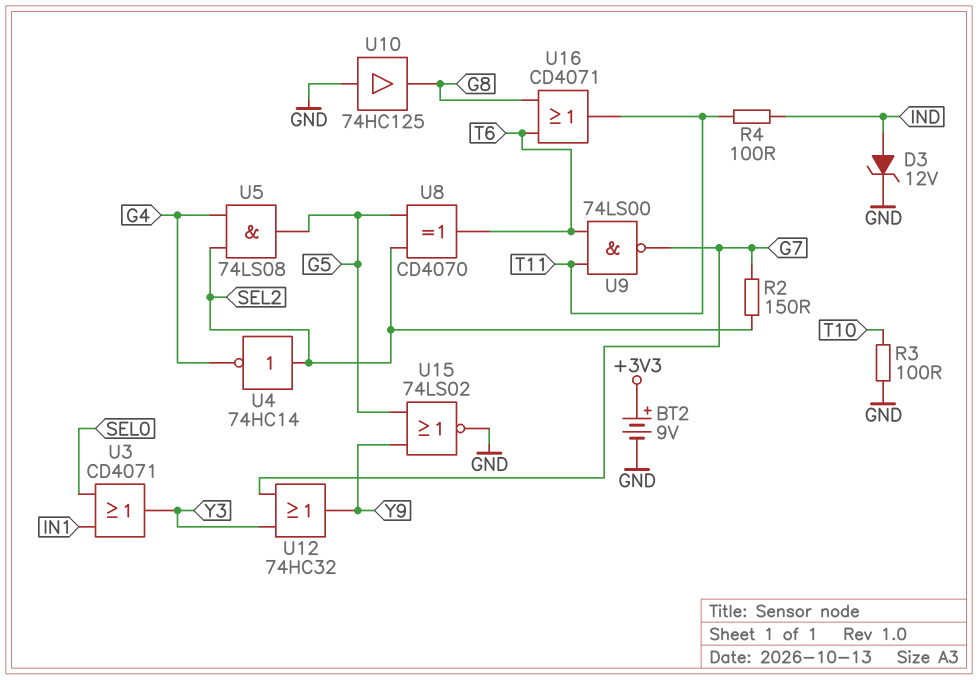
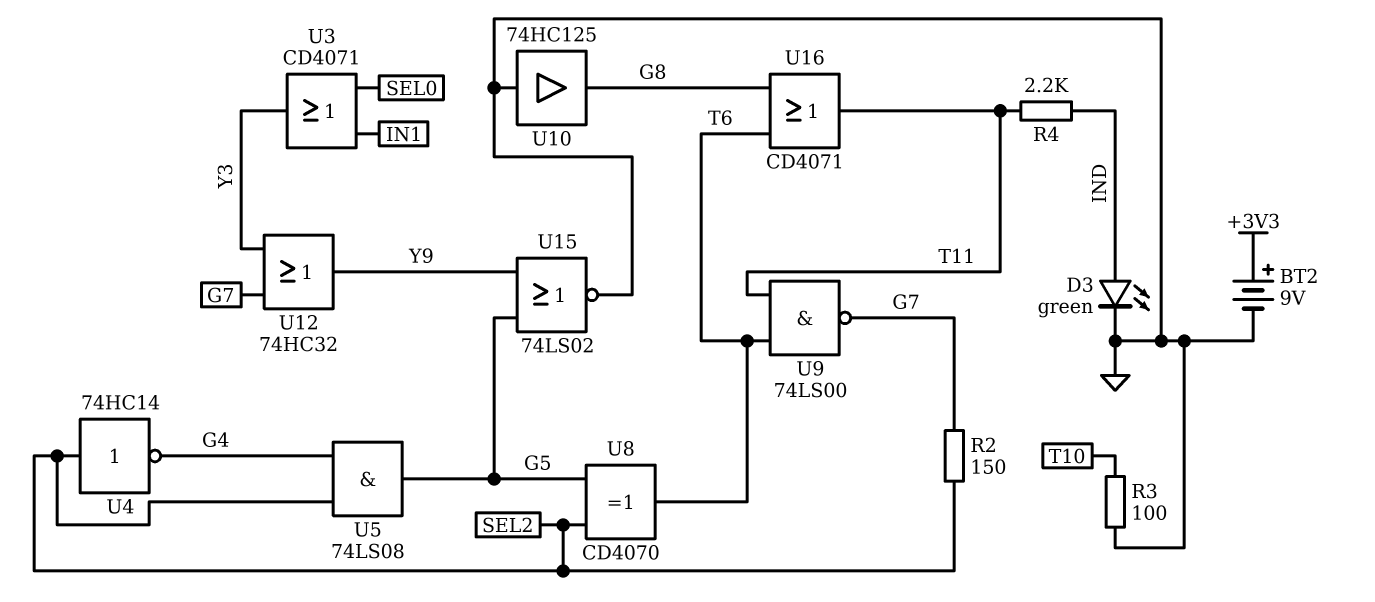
D3: zener 12V (A IND, K GND) -> LED green (A IND, K GND)
R4: 100 (IND, T11) -> 2.2k (IND, T11)

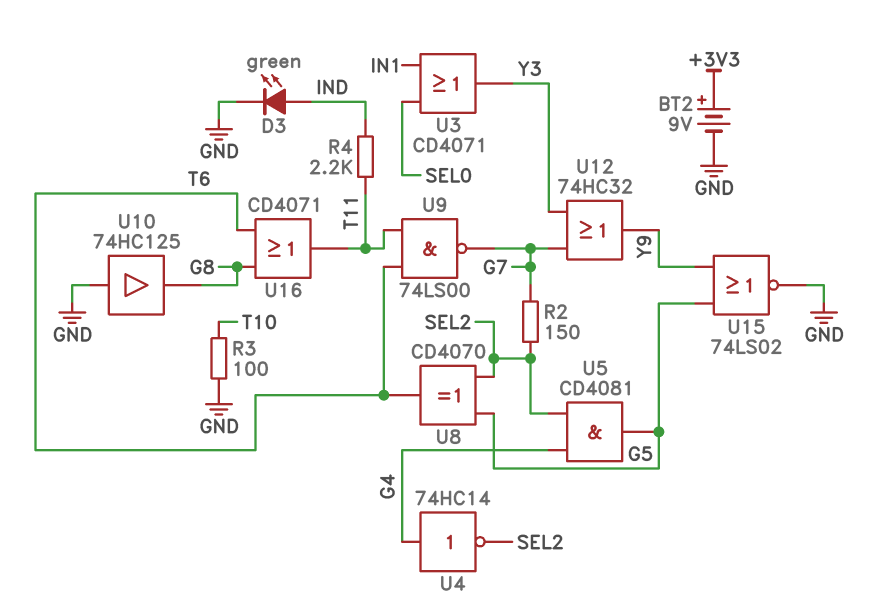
U4: NOT 74HC14 (in SEL2, out G4) -> NOT 74HC14 (in G4, out SEL2)
U5: AND 74LS08 (in G4, in SEL2, out G5) -> AND CD4081 (in G4, in SEL2, out G5)

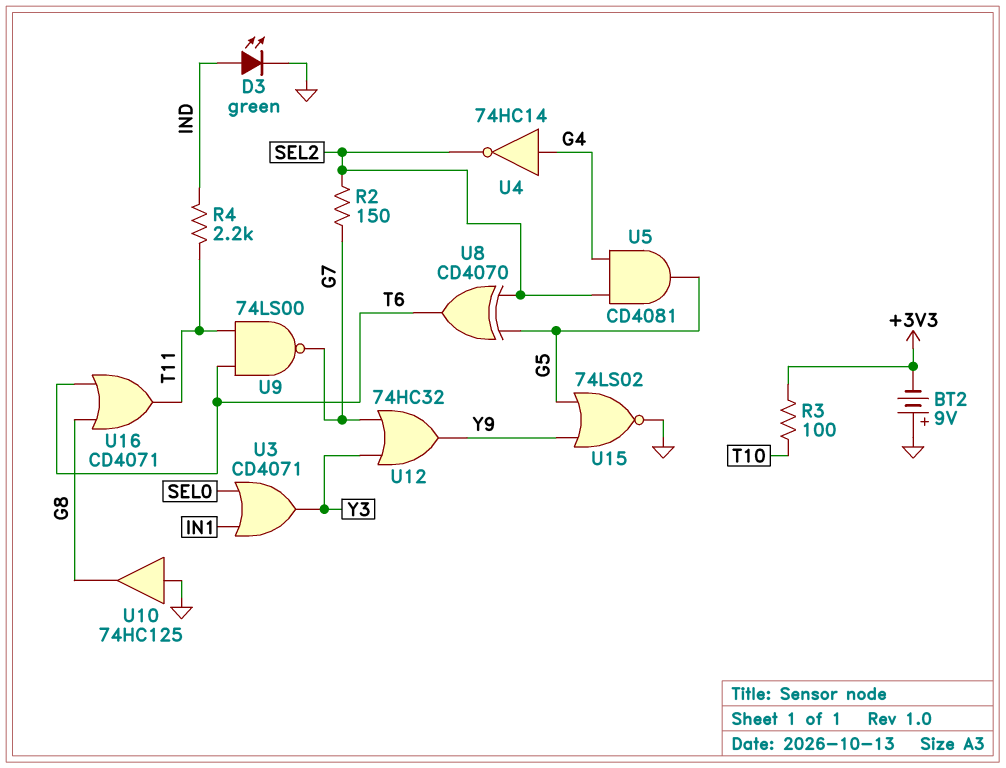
BT2: 9V (plus +3V3, minus GND) -> 9V (plus GND, minus +3V3)
R3: 100 (GND, T10) -> 100 (+3V3, T10)

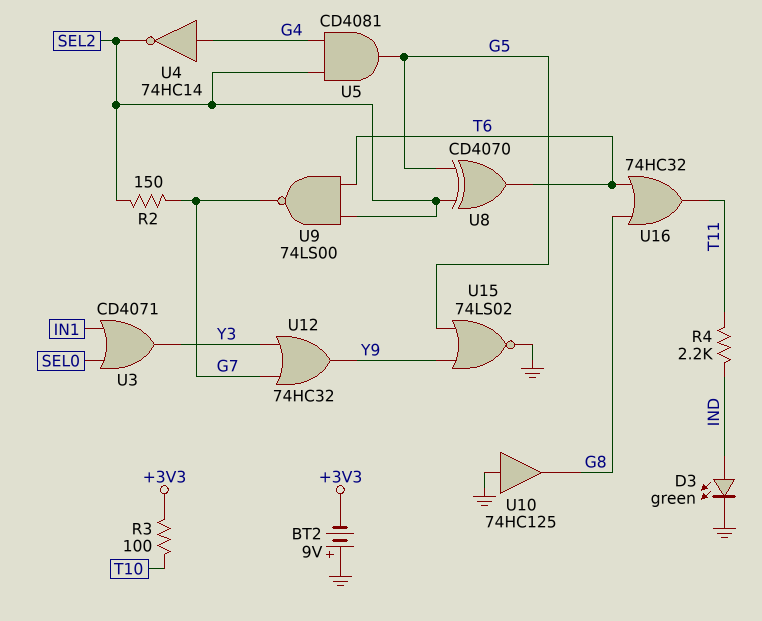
U9: NAND 74LS00 (in T6, in T11, out G7) -> NAND 74LS00 (in SEL2, in T6, out G7)
U16: OR CD4071 (in G8, in T6, out T11) -> OR 74HC32 (in G8, in T6, out T11)

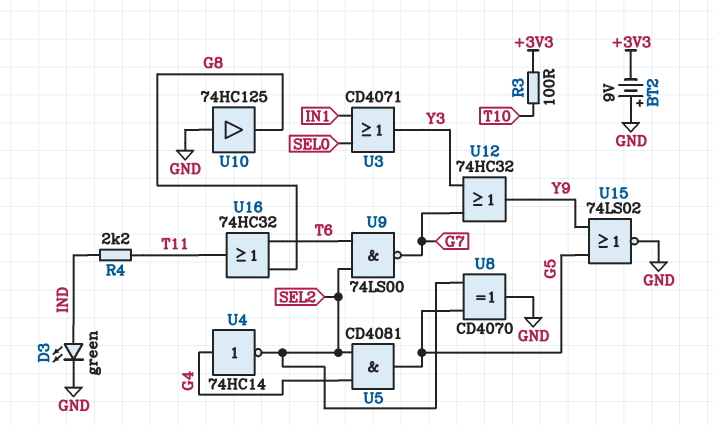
R2: 150 (G7, SEL2) -> none
U8: XOR CD4070 (in G5, in SEL2, out T6) -> XOR CD4070 (in G5, in SEL2, out GND)

